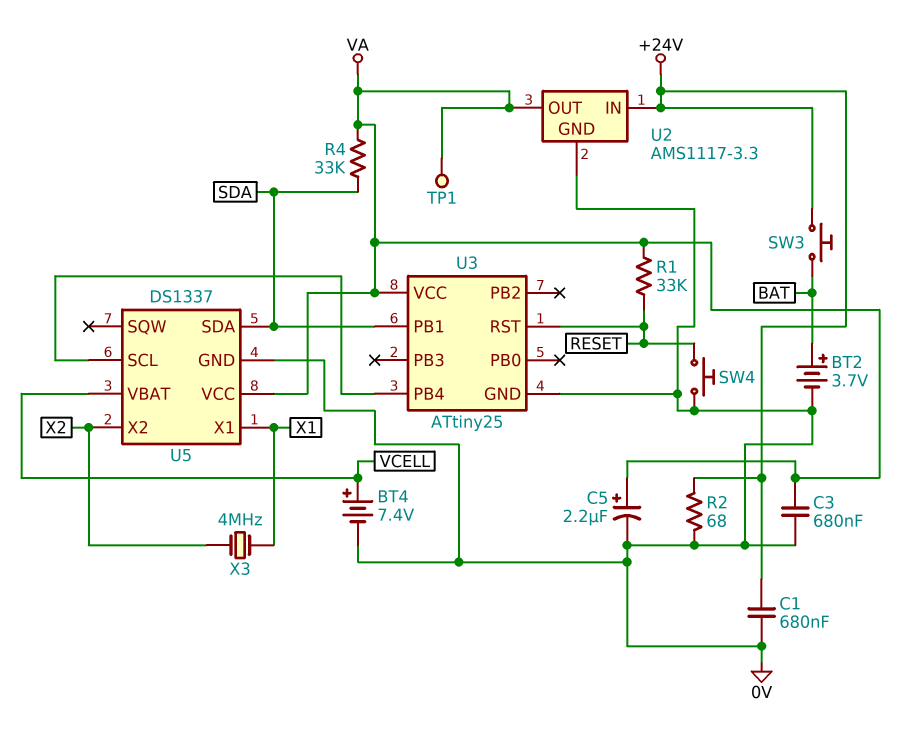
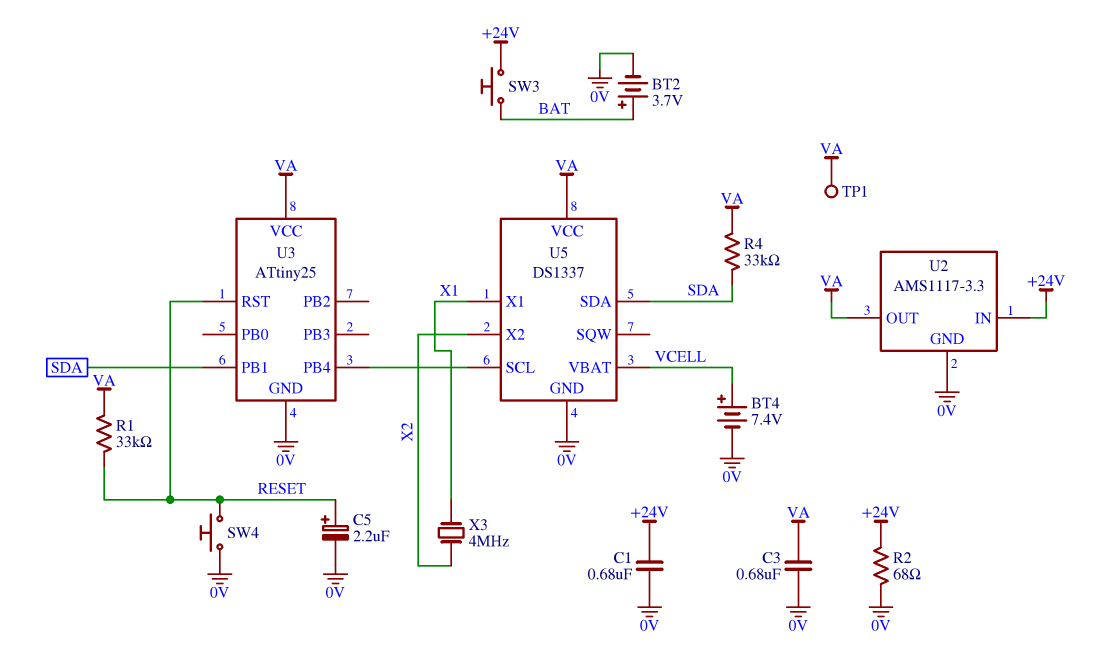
C5: 2.2uF (plus VA, minus 0V) -> 2.2uF (plus RESET, minus 0V)

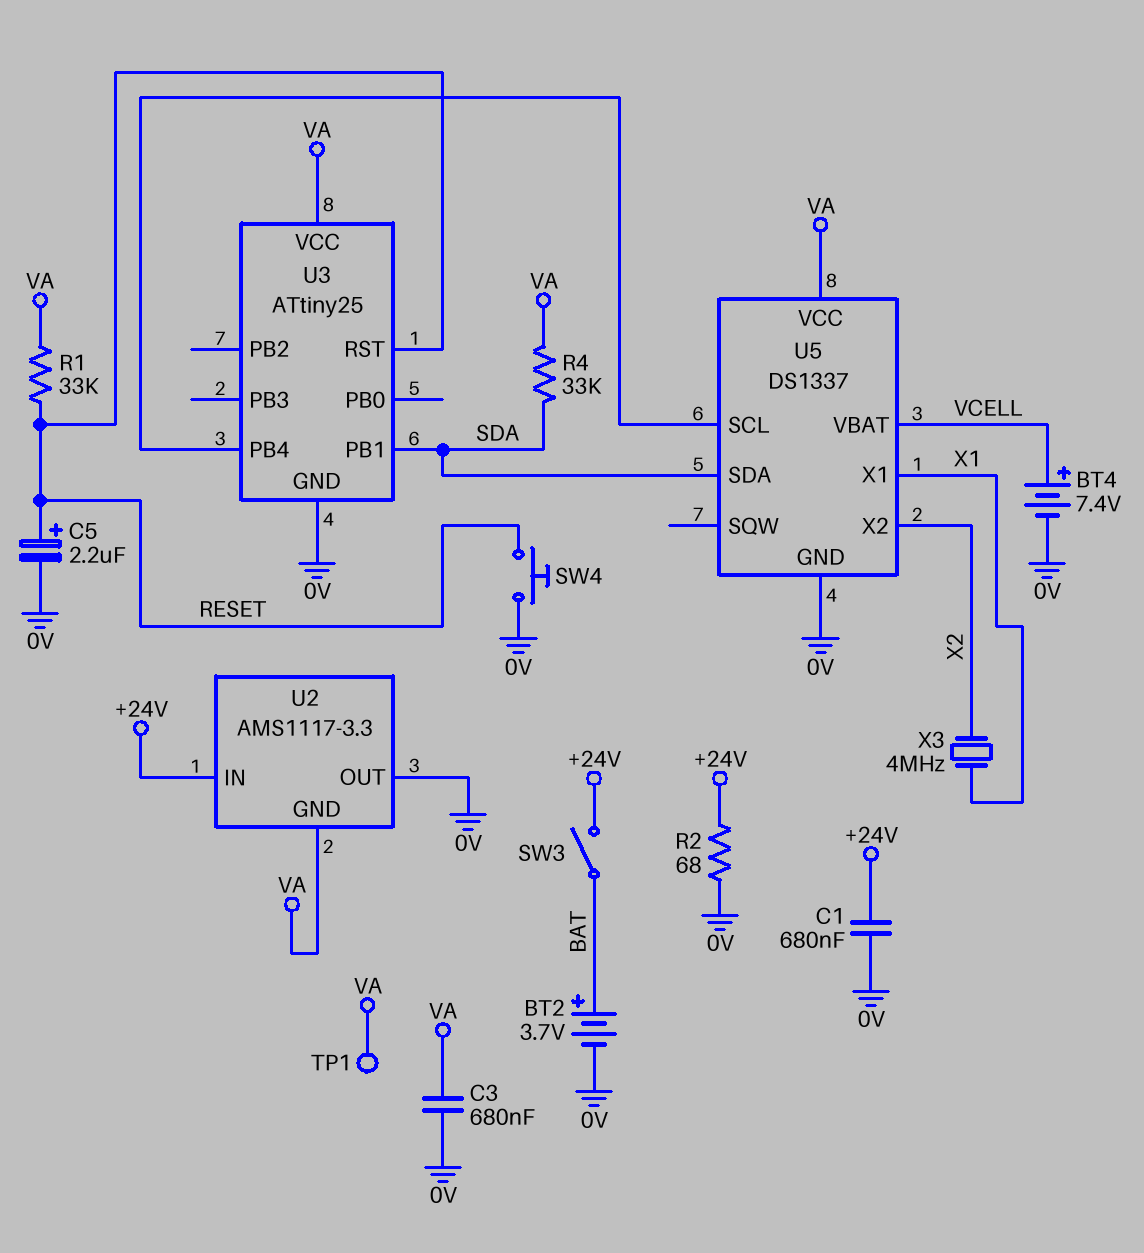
SW3: button (+24V, BAT) -> switch (+24V, BAT)
U2 pin GND: 0V -> VA
U2 pin OUT: VA -> 0V

